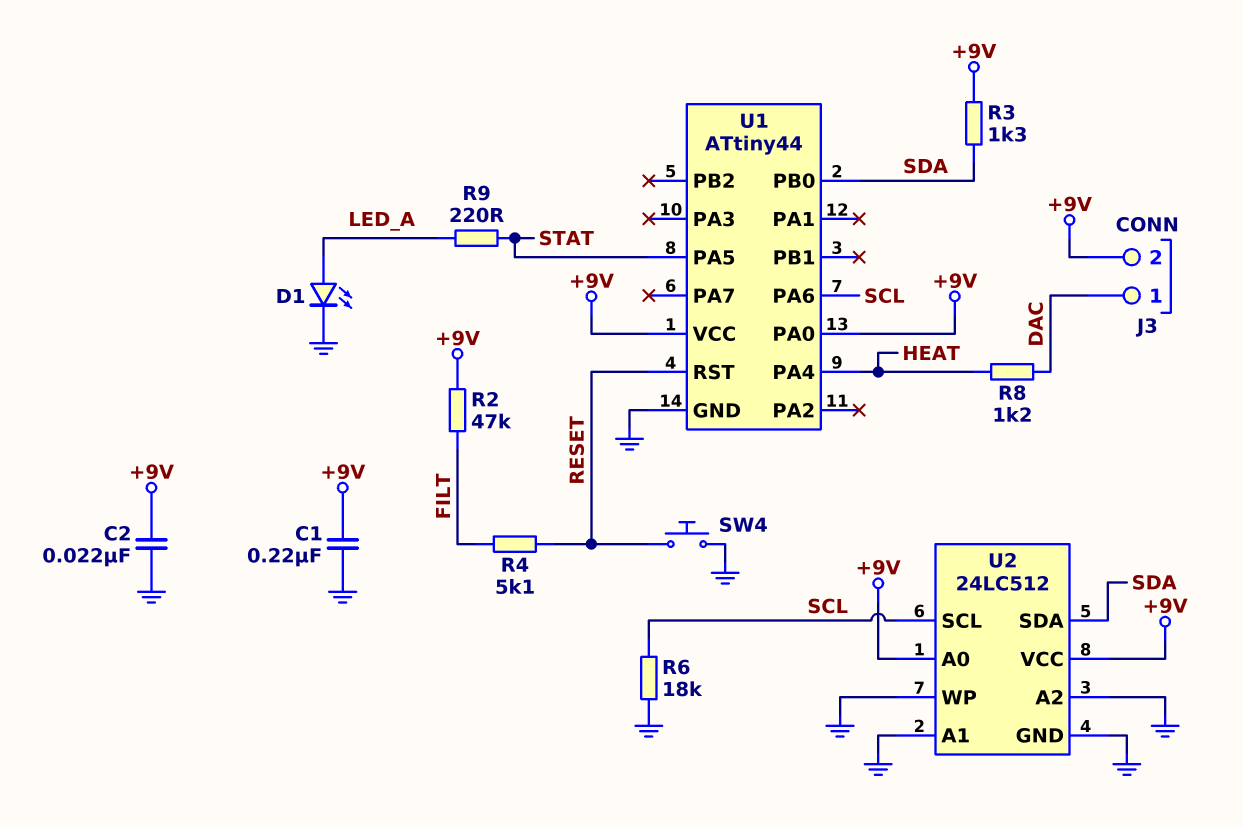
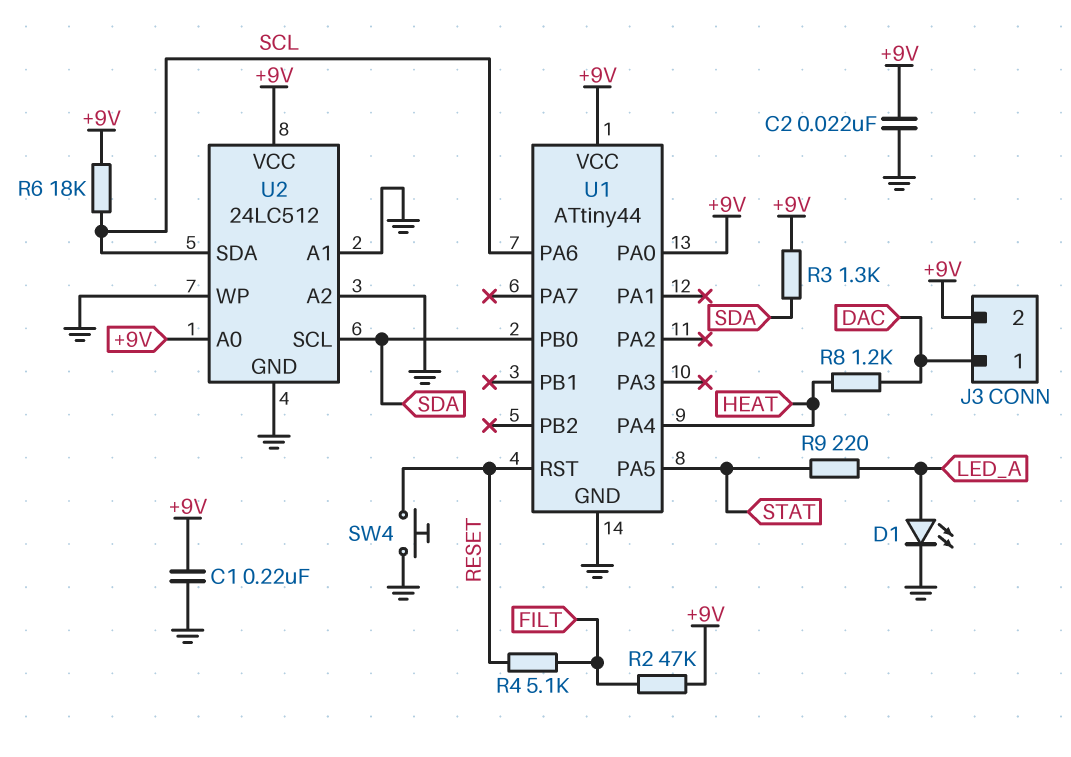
R6: 18k (GND, SCL) -> 18k (+9V, SCL)
U2 pin SCL: SCL -> SDA
U2 pin SDA: SDA -> SCL

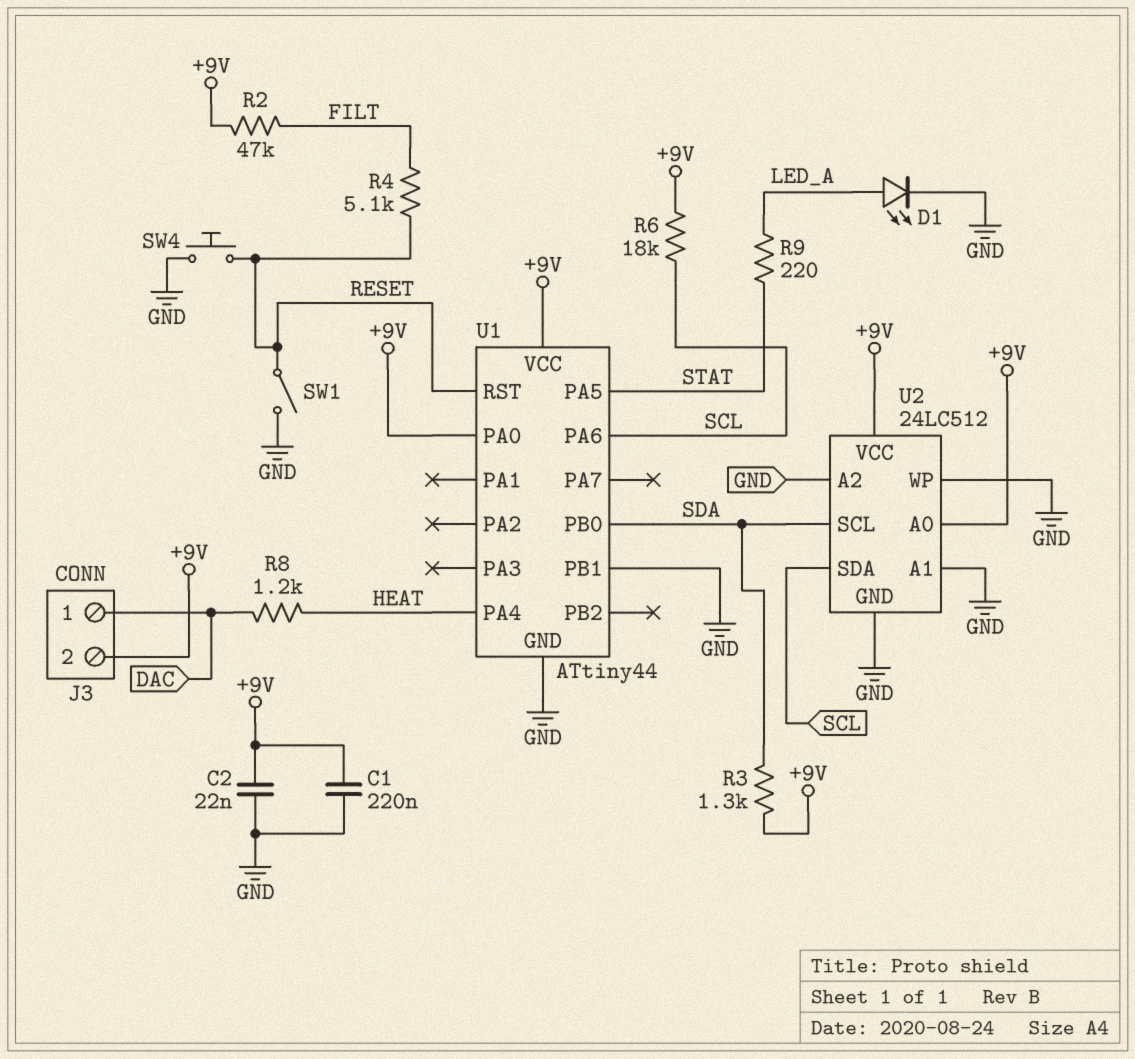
SW1: none -> switch (GND, RESET)
U1 pin PB1: none -> GND

